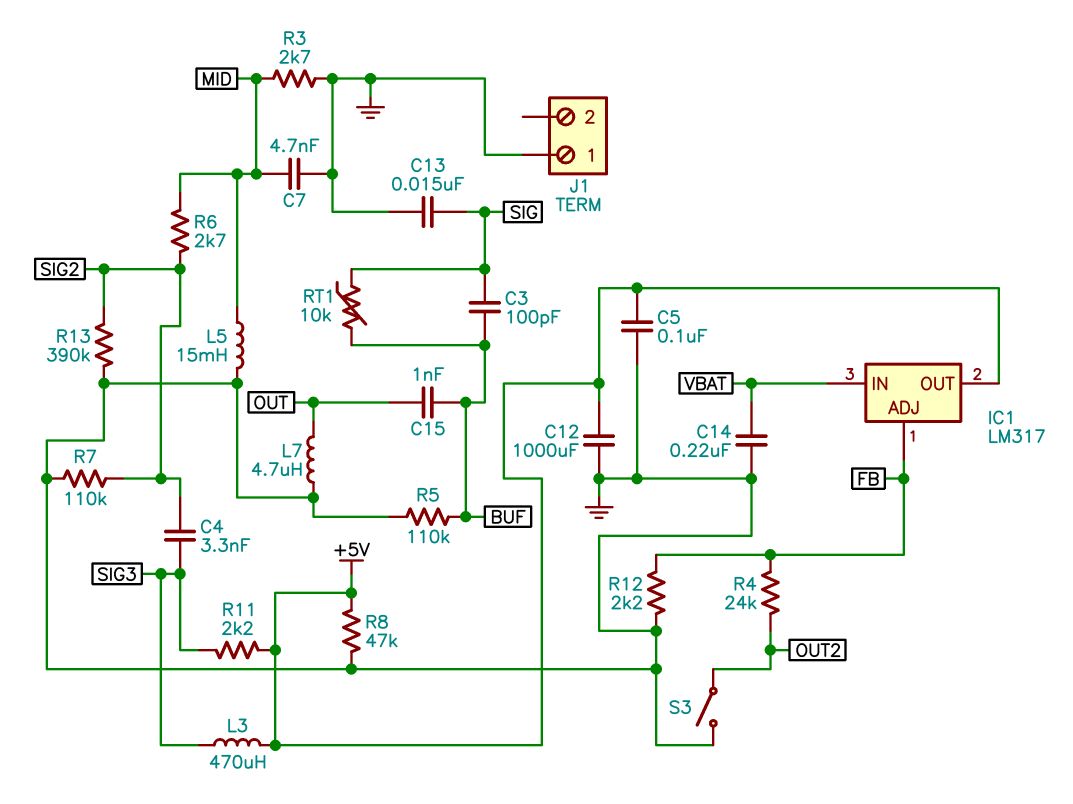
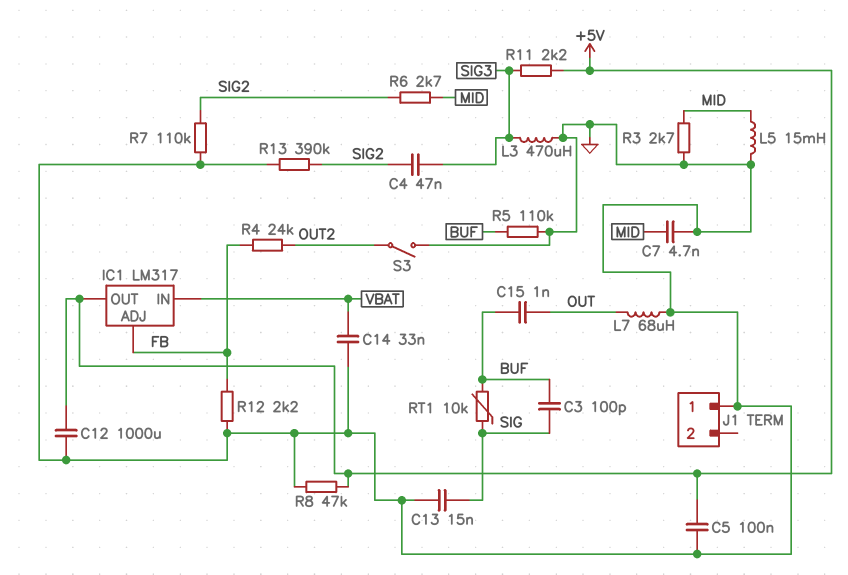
C4: 3.3nF (SIG2, SIG3) -> 47nF (SIG2, SIG3)
C14: 220nF (GND, VBAT) -> 33nF (GND, VBAT)
L3: 470uH (+5V, SIG3) -> 470uH (GND, SIG3)
L7: 4.7uH (GND, OUT) -> 68uH (GND, OUT)

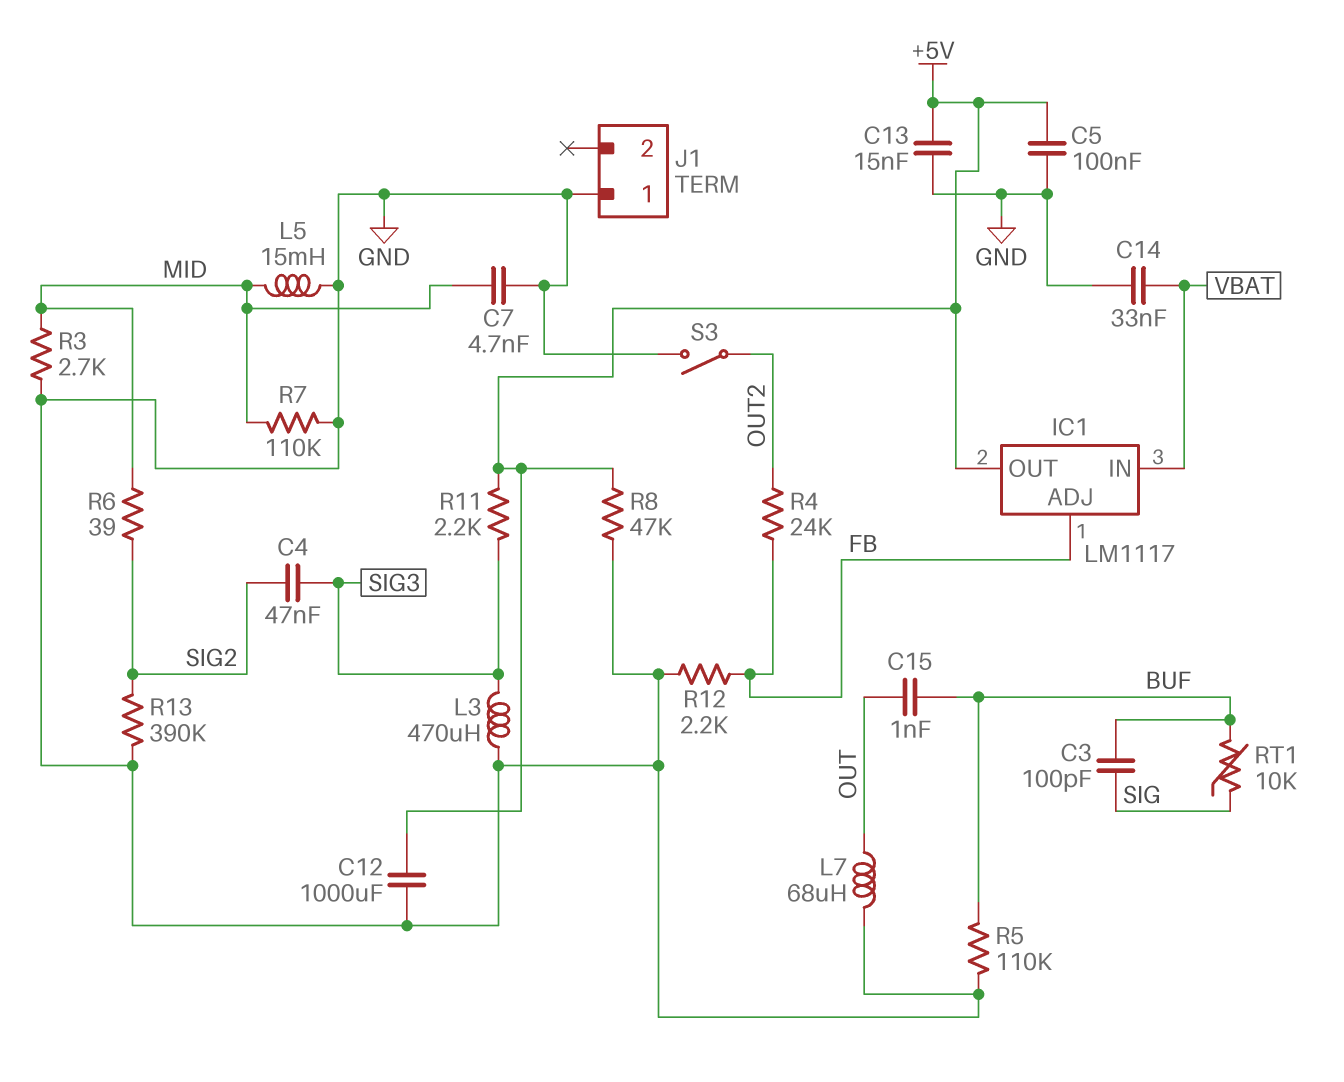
C13: 15nF (GND, SIG) -> 15nF (+5V, GND)
IC1: LM317 -> LM1117
R6: 2.7k (MID, SIG2) -> 39 (MID, SIG2)
R7: 110k (GND, SIG2) -> 110k (GND, MID)

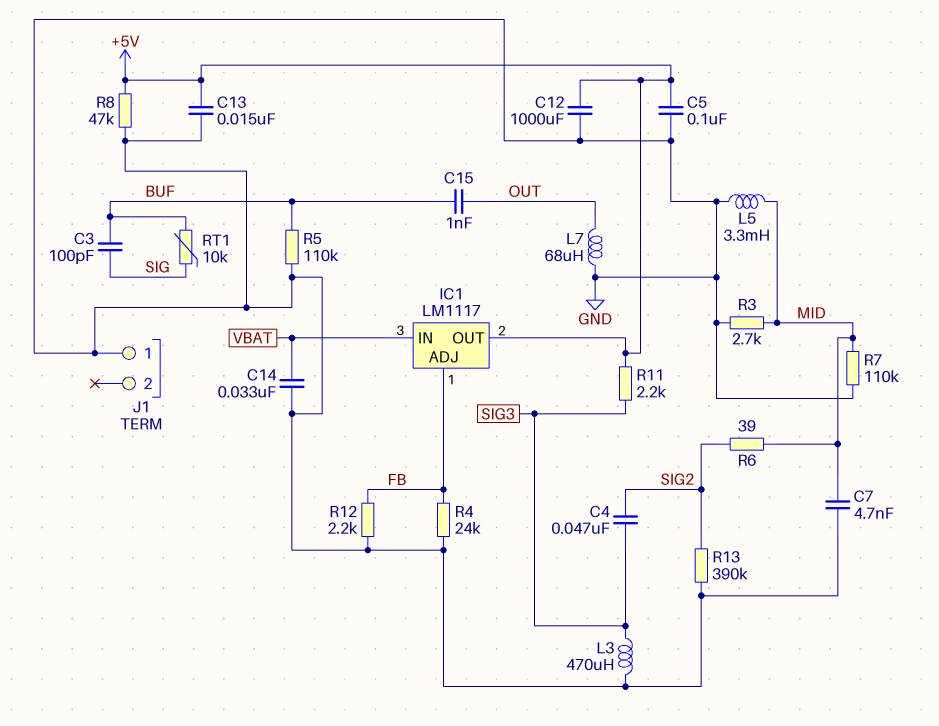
L5: 15mH (GND, MID) -> 3.3mH (GND, MID)
R4: 24k (FB, OUT2) -> 24k (FB, GND)
S3: switch (GND, OUT2) -> none

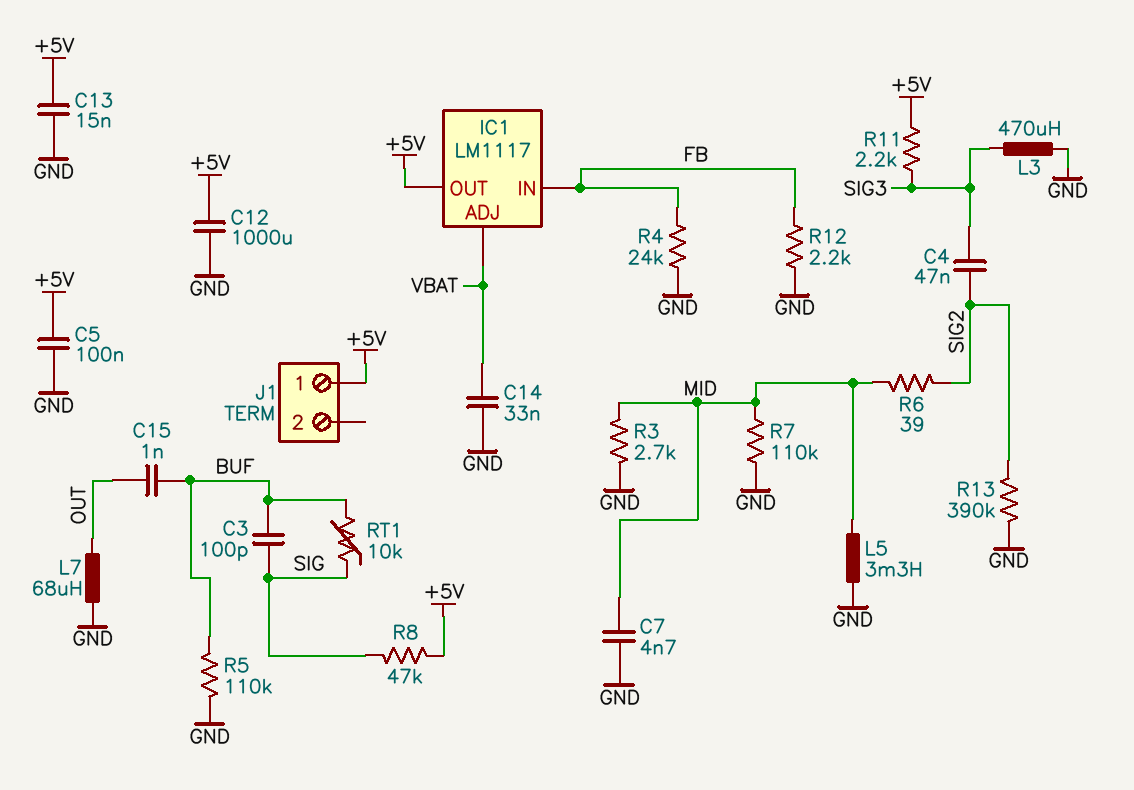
IC1 pin ADJ: FB -> VBAT
IC1 pin IN: VBAT -> FB
J1 pin 1: GND -> +5V
R8: 47k (+5V, GND) -> 47k (+5V, SIG)

